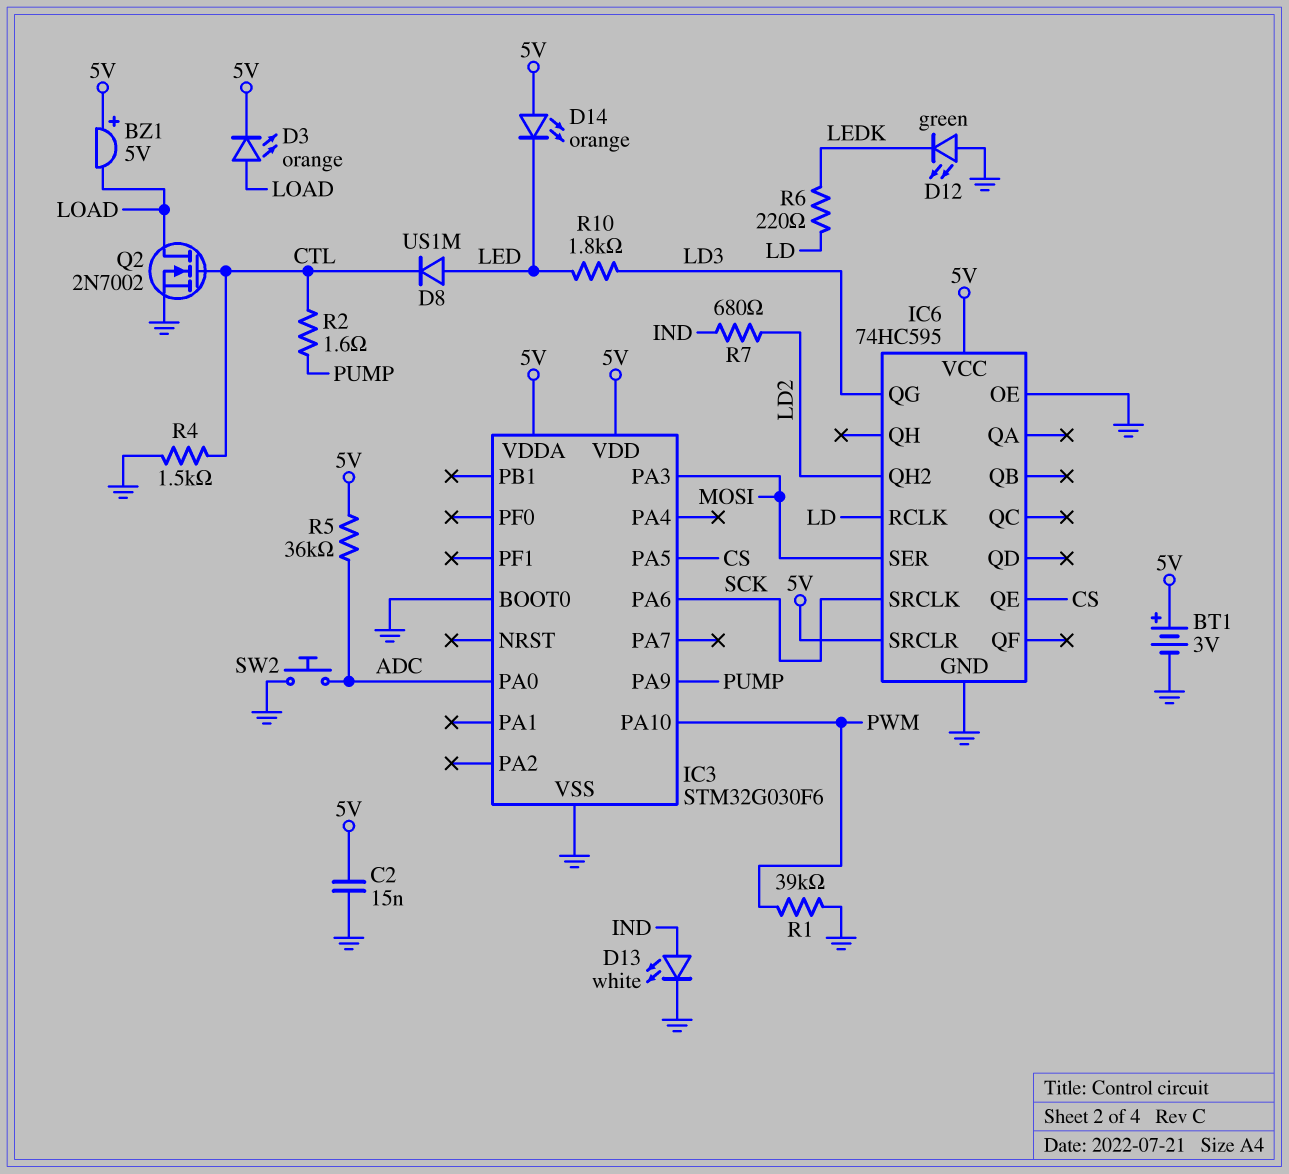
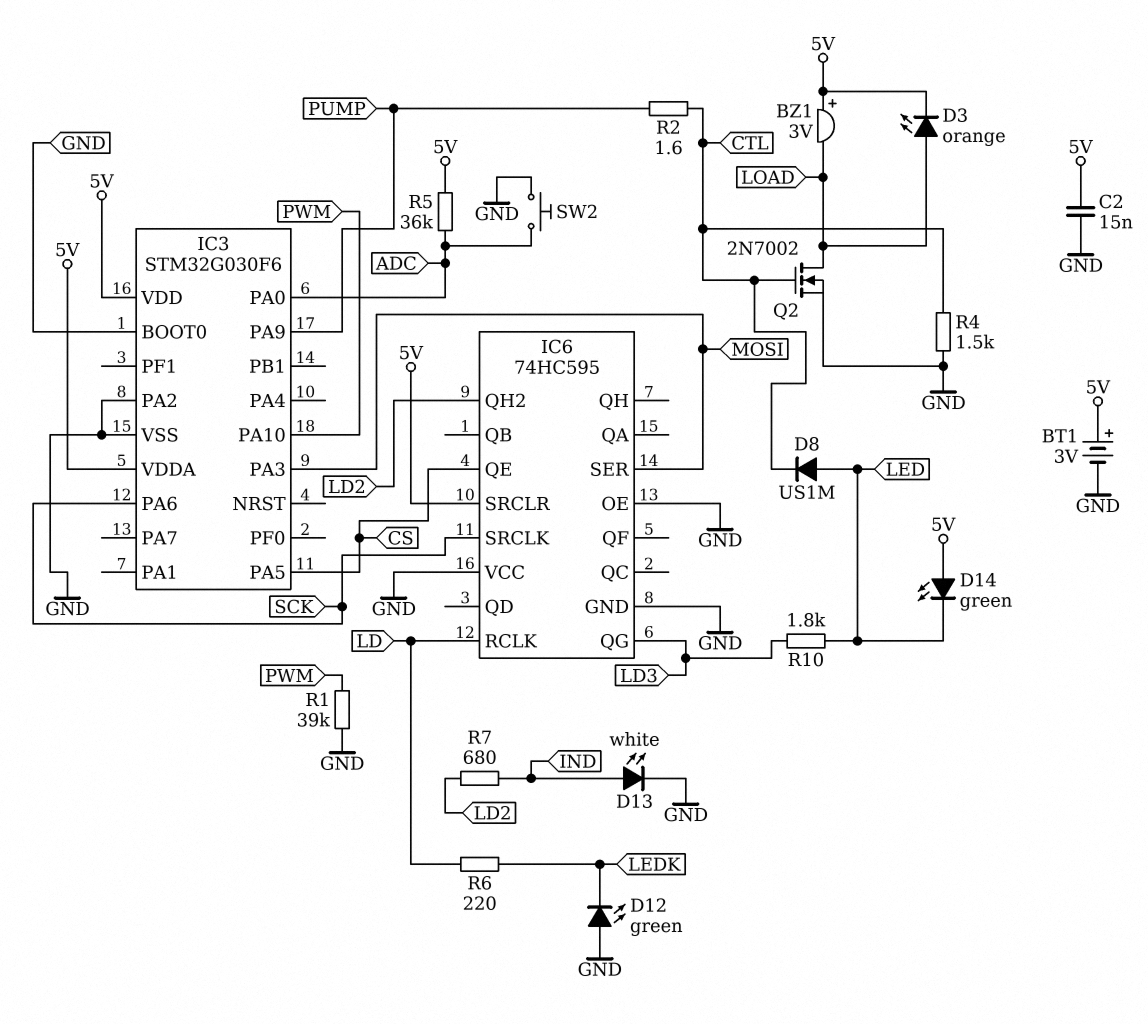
BZ1: buzzer 5V (plus 5V, minus LOAD) -> buzzer 3V (plus 5V, minus LOAD)
D14: LED orange (A 5V, K LED) -> LED green (A 5V, K LED)
IC3 pin PA2: none -> GND
IC6 pin VCC: 5V -> GND

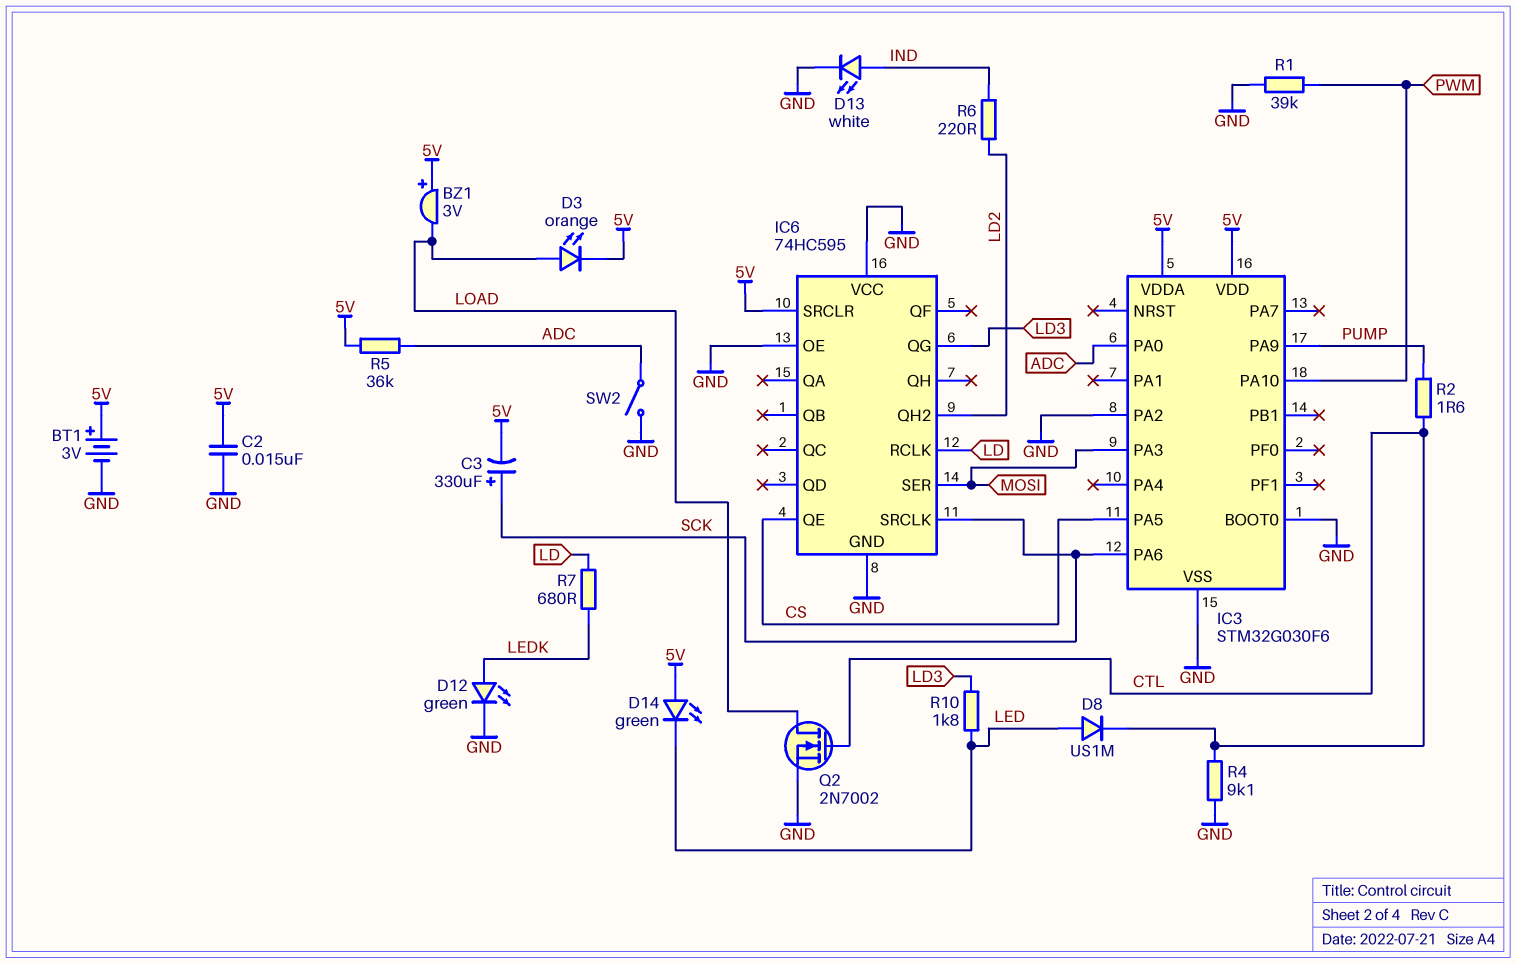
C3: none -> 330uF (plus SCK, minus 5V)
D12: LED green (A GND, K LEDK) -> LED green (A LEDK, K GND)
R4: 1.5k (CTL, GND) -> 9.1k (CTL, GND)
R6: 220 (LD, LEDK) -> 220 (IND, LD2)
R7: 680 (IND, LD2) -> 680 (LD, LEDK)
SW2: button (ADC, GND) -> switch (ADC, GND)

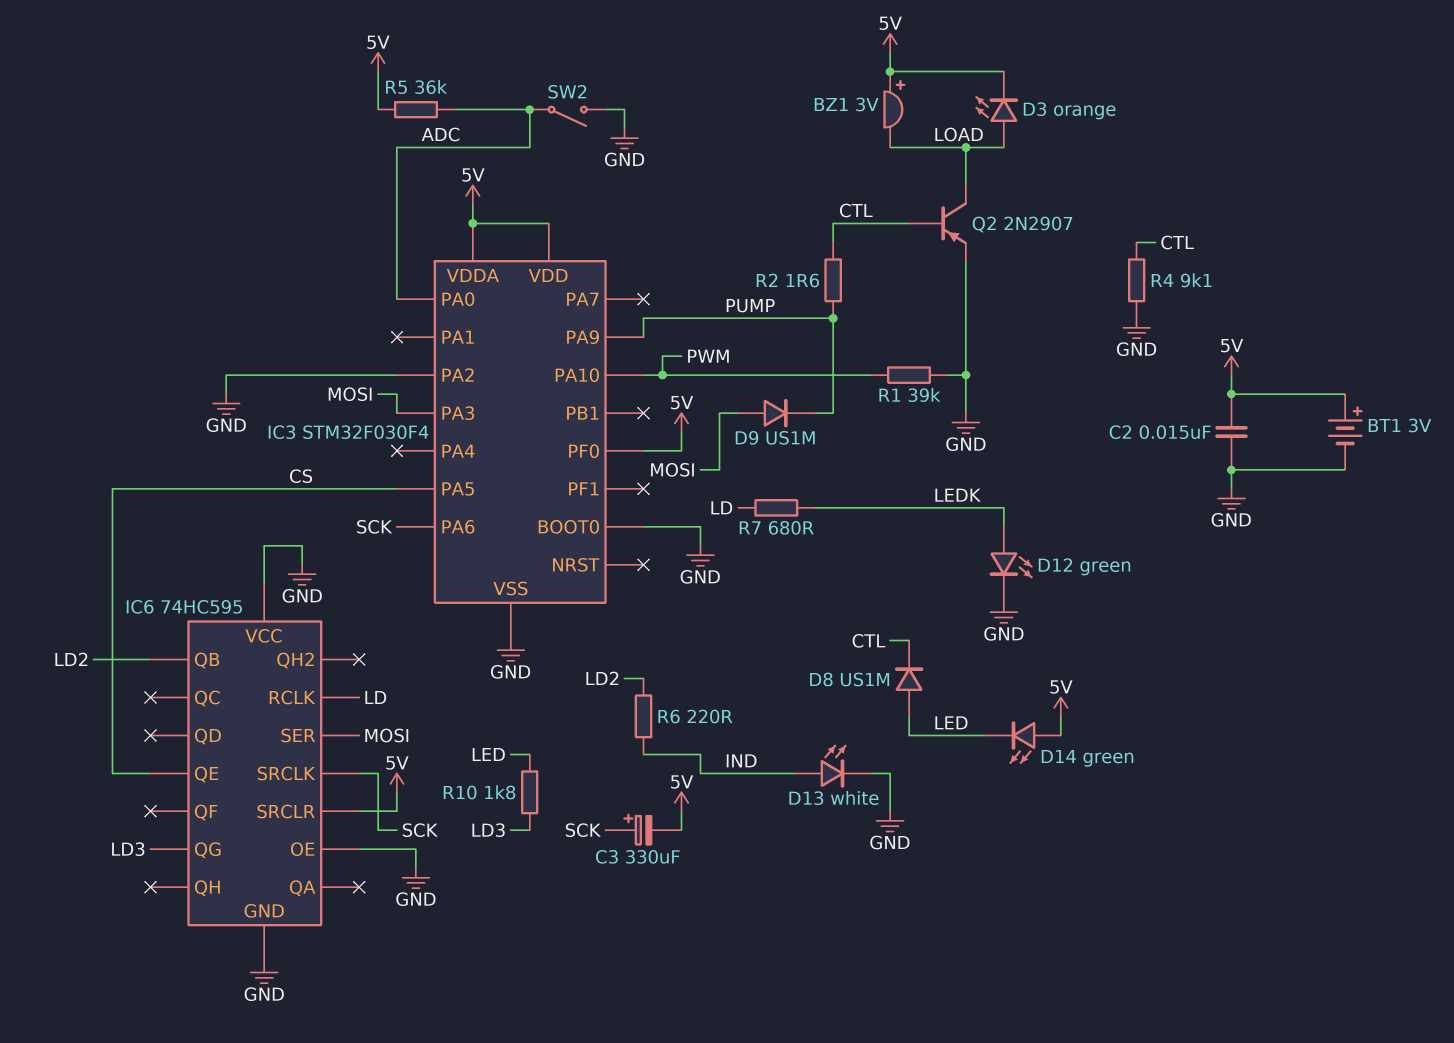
D9: none -> diode US1M (A MOSI, K PUMP)
IC3: STM32G030F6 -> STM32F030F4
IC3 pin PF0: none -> 5V
IC6 pin QB: none -> LD2
IC6 pin QH2: LD2 -> none
Q2: NMOS 2N7002 (G CTL, D LOAD, S GND) -> PNP 2N2907 (B CTL, C LOAD, E GND)

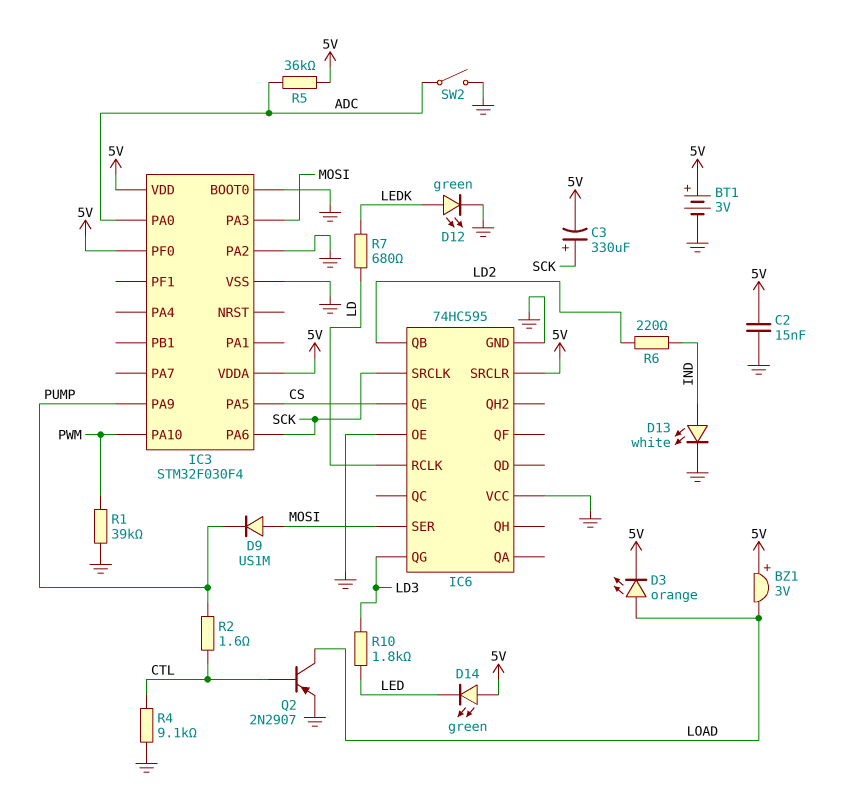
D8: diode US1M (A LED, K CTL) -> none

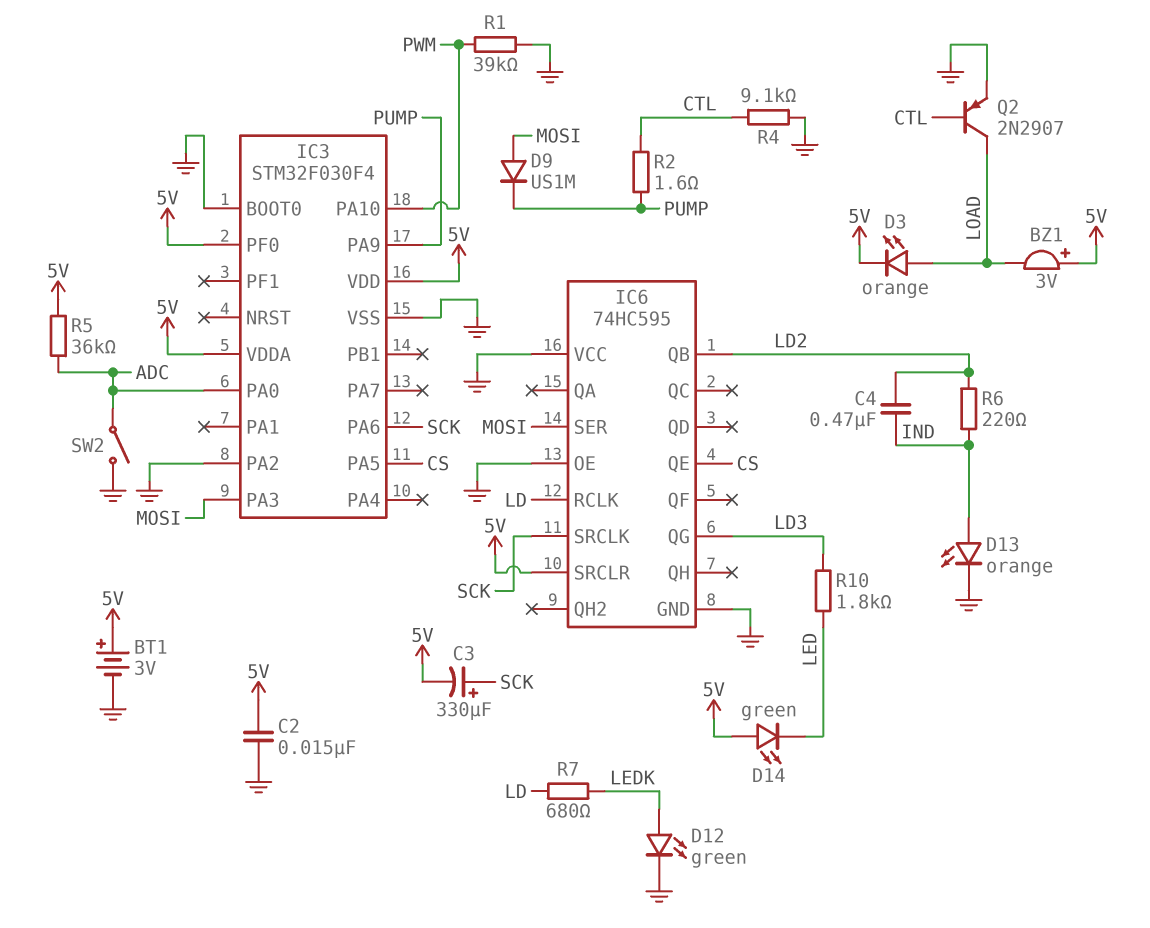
C4: none -> 470nF (IND, LD2)
D13: LED white (A IND, K GND) -> LED orange (A IND, K GND)

